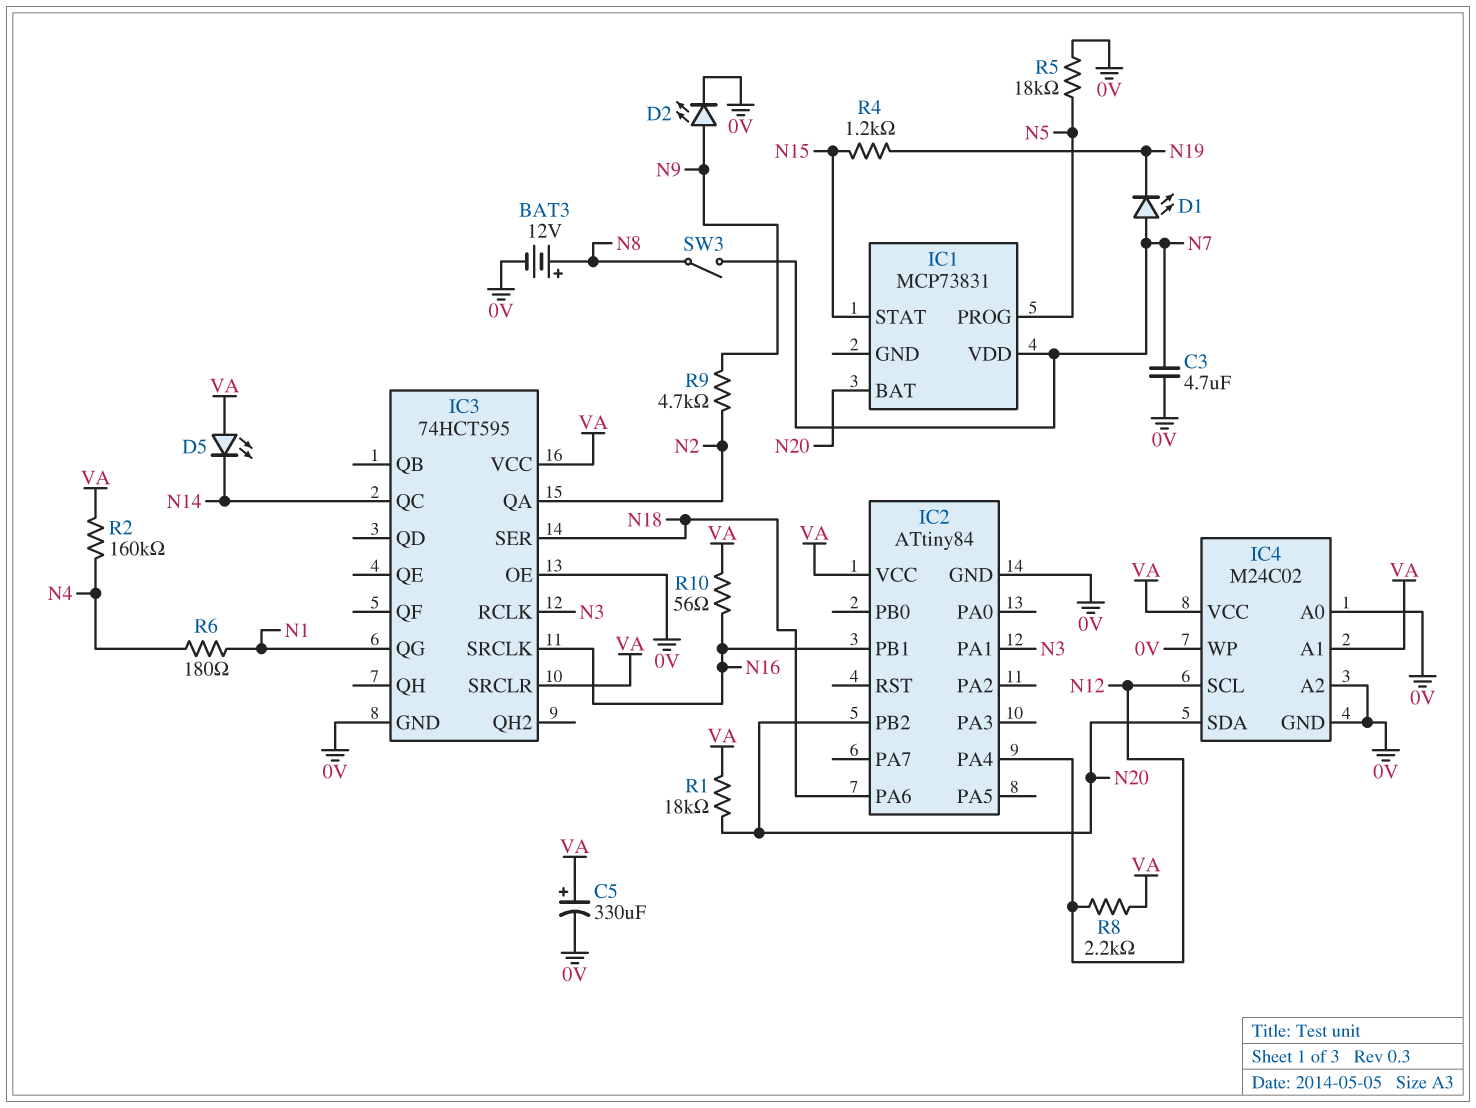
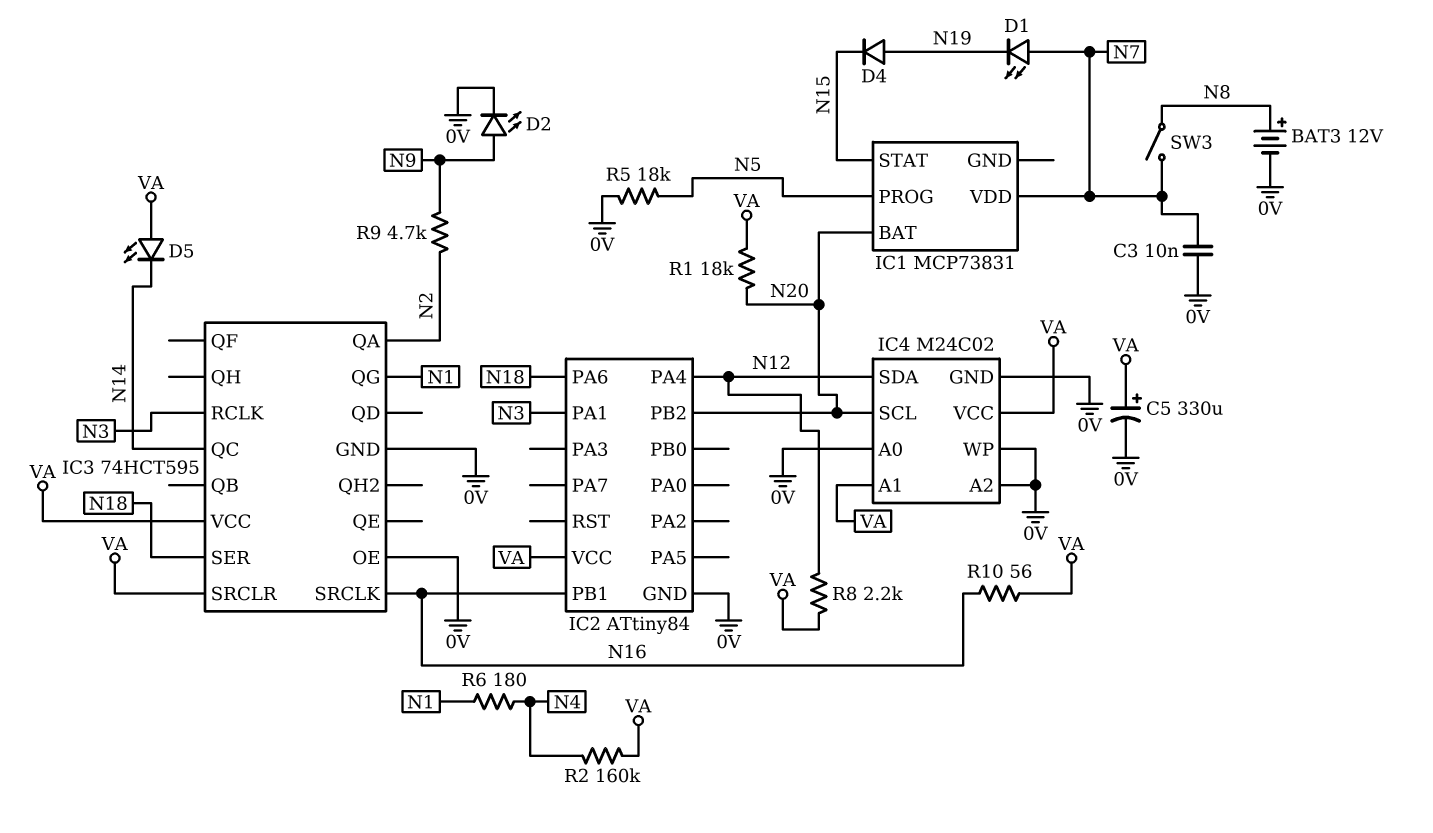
C3: 4.7uF (0V, N7) -> 10nF (0V, N7)
D4: none -> diode (A N19, K N15)
IC4 pin SCL: N12 -> N20
IC4 pin SDA: N20 -> N12
R4: 1.2k (N15, N19) -> none

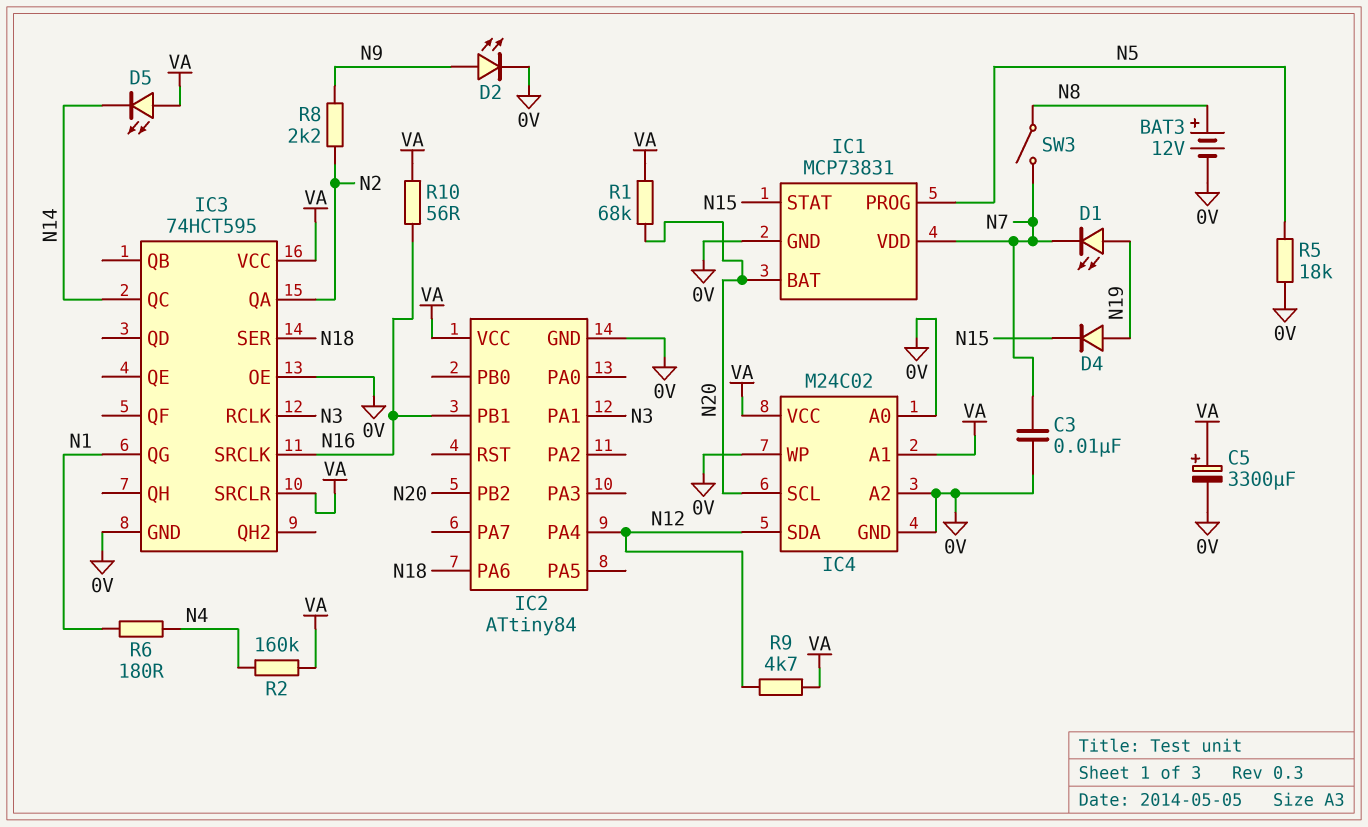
C5: 330uF (plus VA, minus 0V) -> 3300uF (plus VA, minus 0V)
D1: LED (A N7, K N19) -> LED (A N19, K N7)
IC1 pin GND: none -> 0V
R1: 18k (N20, VA) -> 68k (N20, VA)
R8: 2.2k (N12, VA) -> 2.2k (N2, N9)
R9: 4.7k (N2, N9) -> 4.7k (N12, VA)

